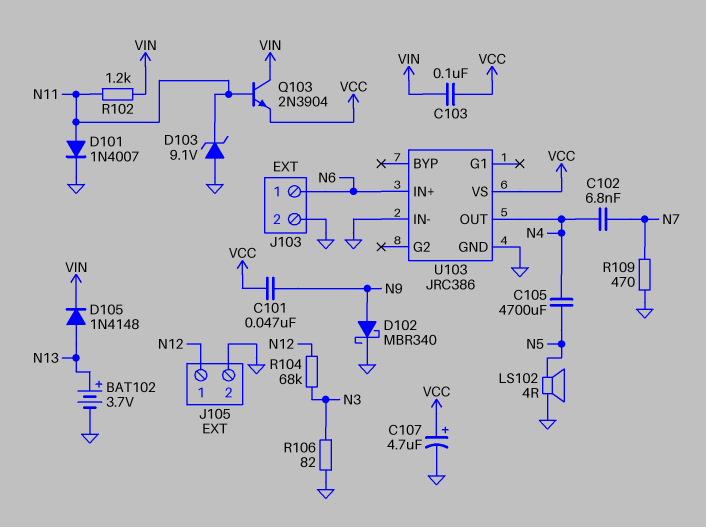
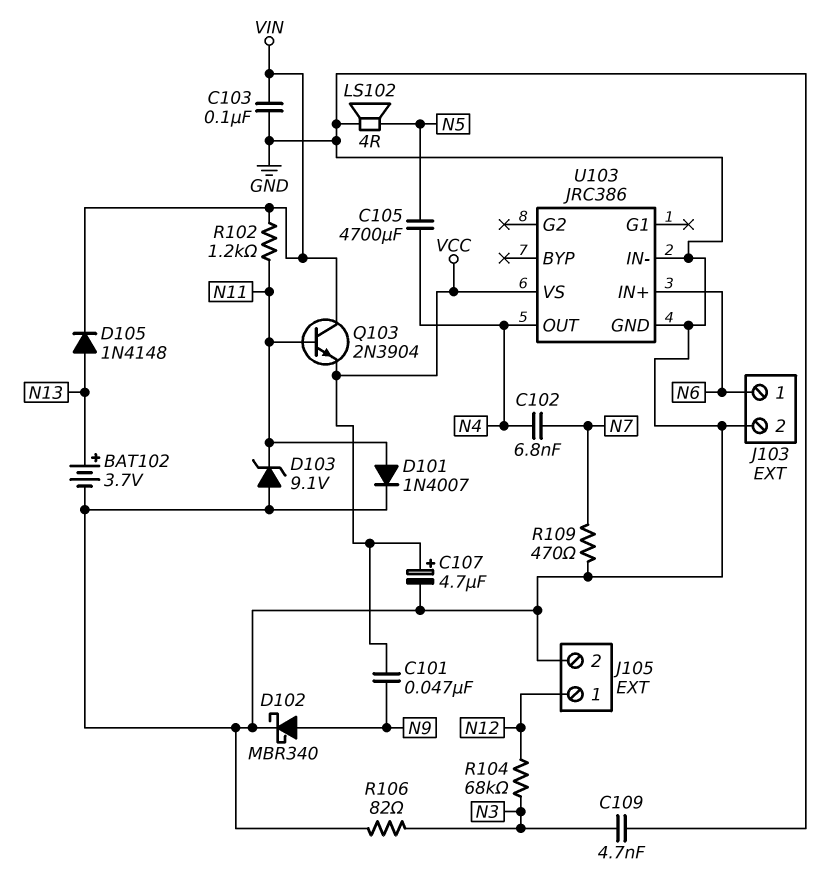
C103: 100nF (VCC, VIN) -> 100nF (GND, VIN)
C109: none -> 4.7nF (GND, N3)

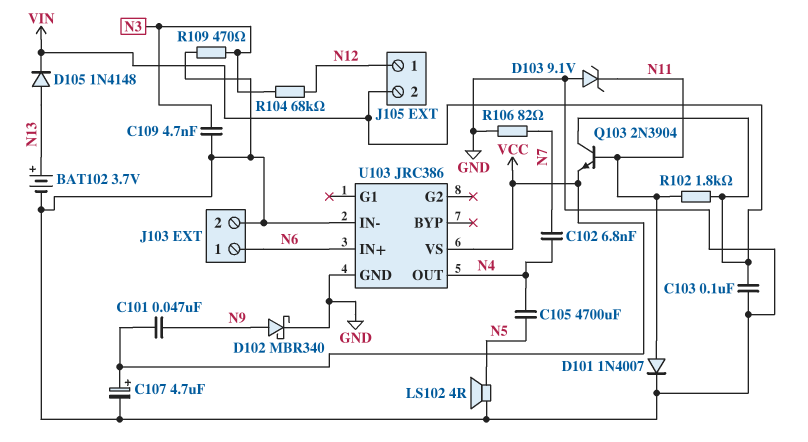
J105 pin 2: GND -> VIN
R102: 1.2k (N11, VIN) -> 1.8k (N11, VIN)
R106: 82 (GND, N3) -> 82 (GND, N7)
R109: 470 (GND, N7) -> 470 (GND, N3)

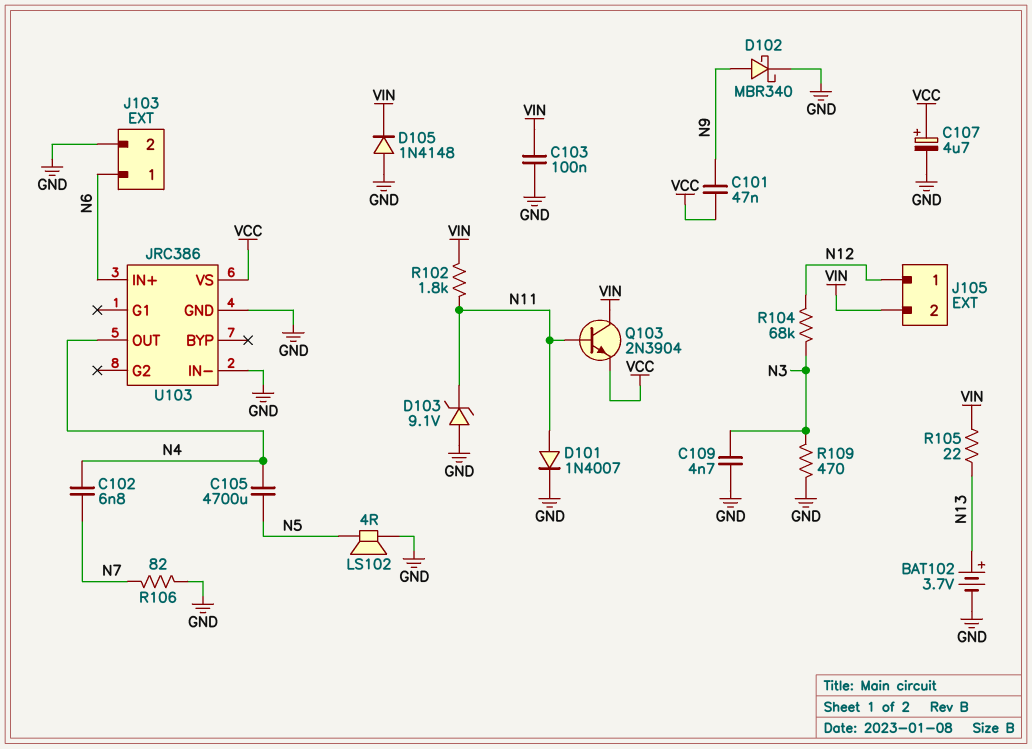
D105: diode 1N4148 (A N13, K VIN) -> diode 1N4148 (A GND, K VIN)
R105: none -> 22 (N13, VIN)

